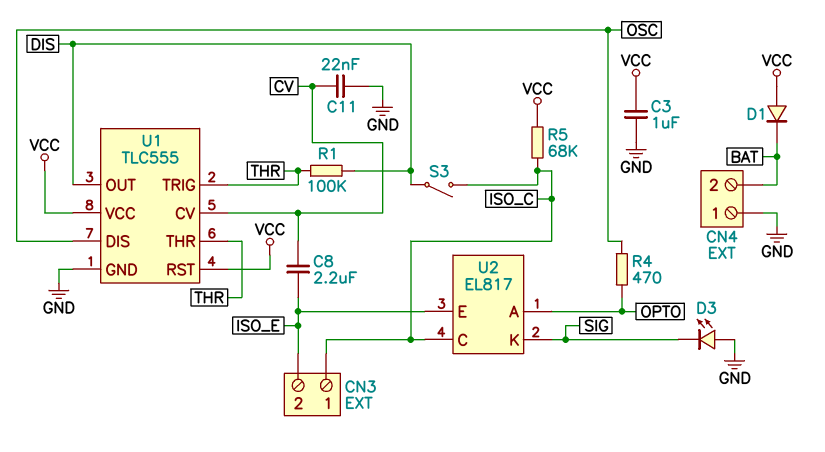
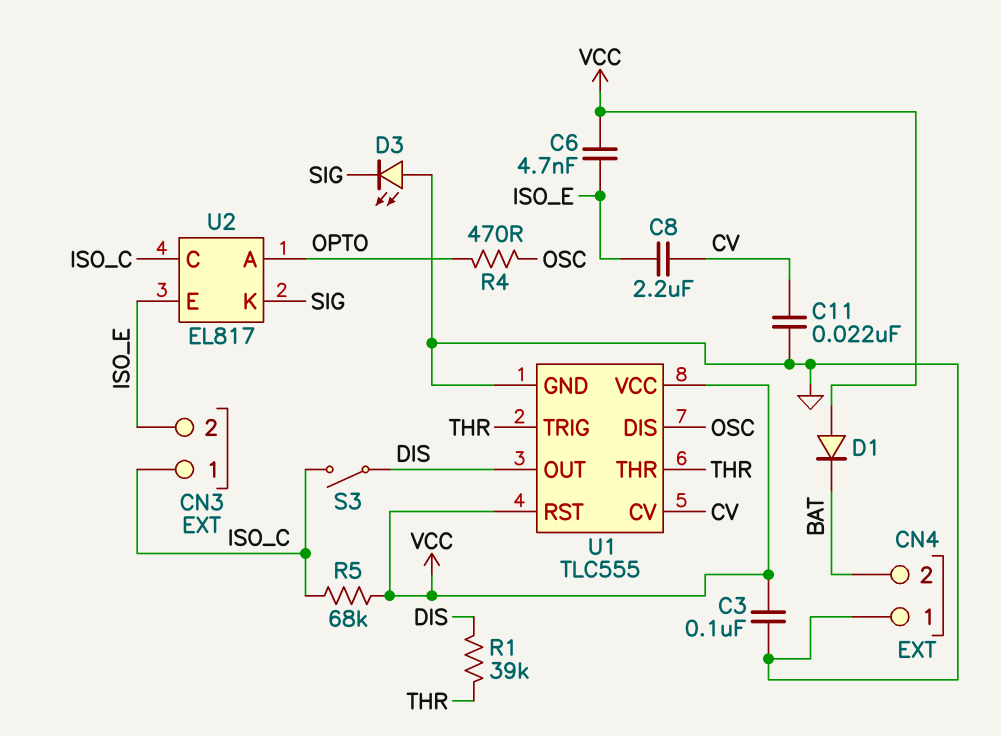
C3: 1uF (GND, VCC) -> 100nF (GND, VCC)
C6: none -> 4.7nF (ISO_E, VCC)
R1: 100k (DIS, THR) -> 39k (DIS, THR)

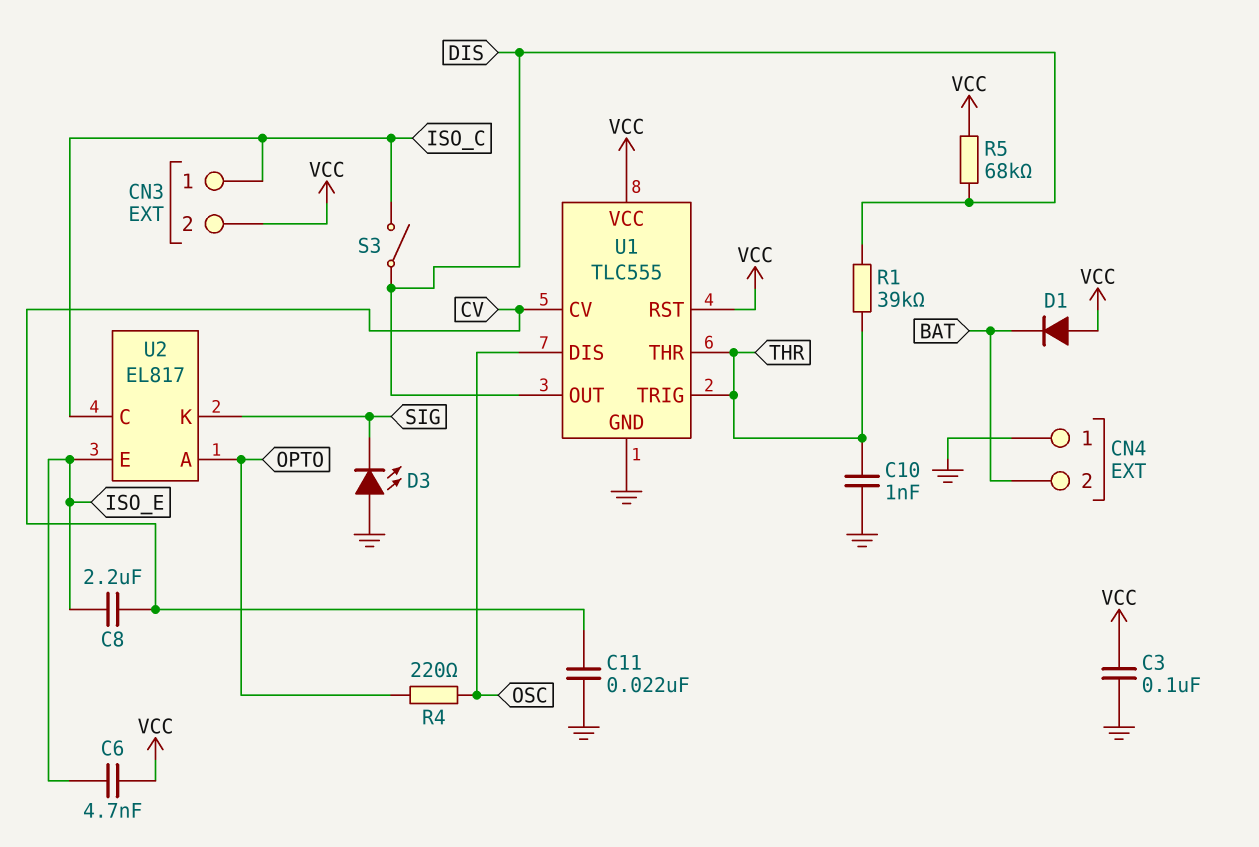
C10: none -> 1nF (GND, THR)
CN3 pin 2: ISO_E -> VCC
R4: 470 (OPTO, OSC) -> 220 (OPTO, OSC)
R5: 68k (ISO_C, VCC) -> 68k (DIS, VCC)

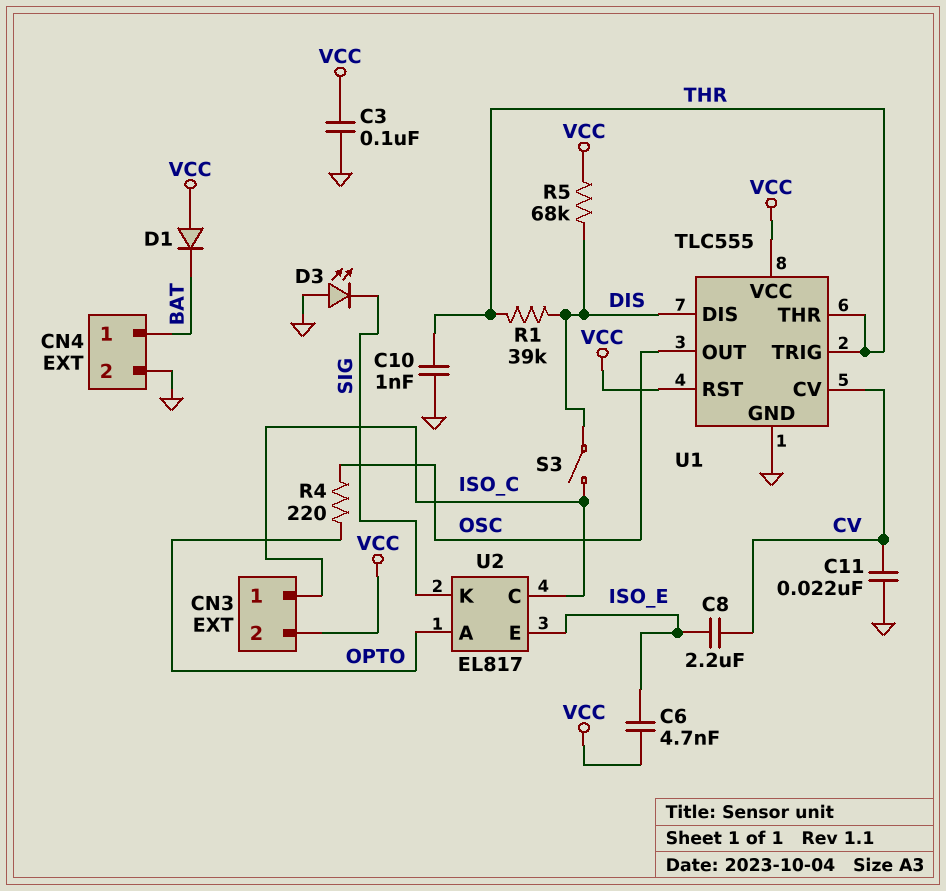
CN4 pin 1: GND -> BAT
CN4 pin 2: BAT -> GND
U1 pin DIS: OSC -> DIS
U1 pin OUT: DIS -> OSC

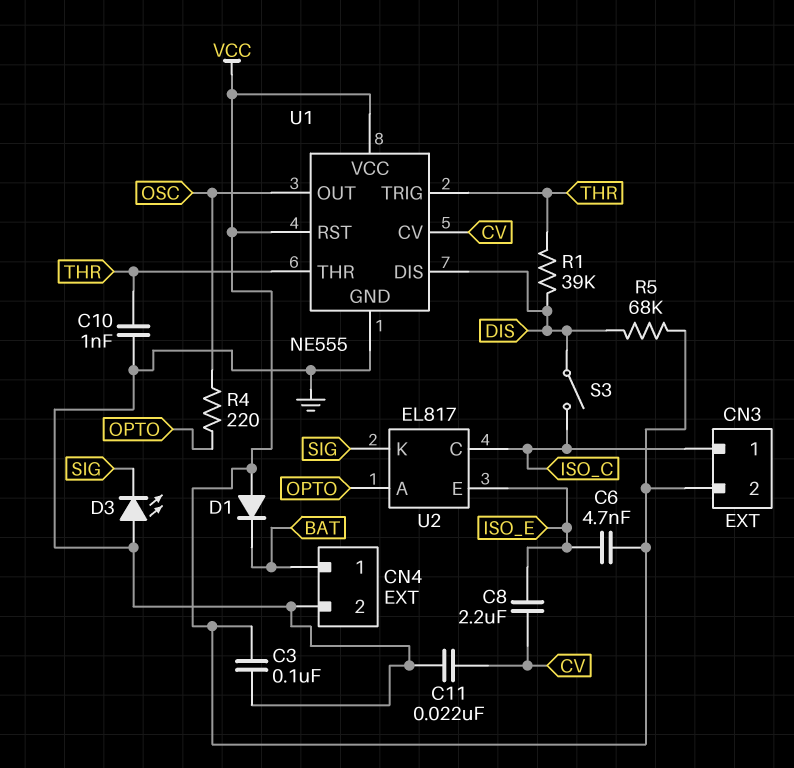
U1: TLC555 -> NE555

